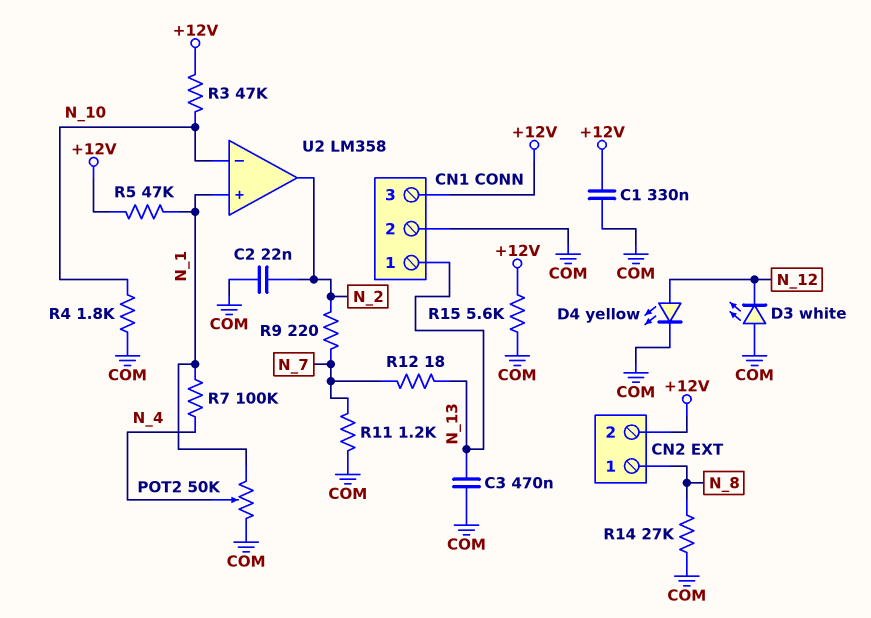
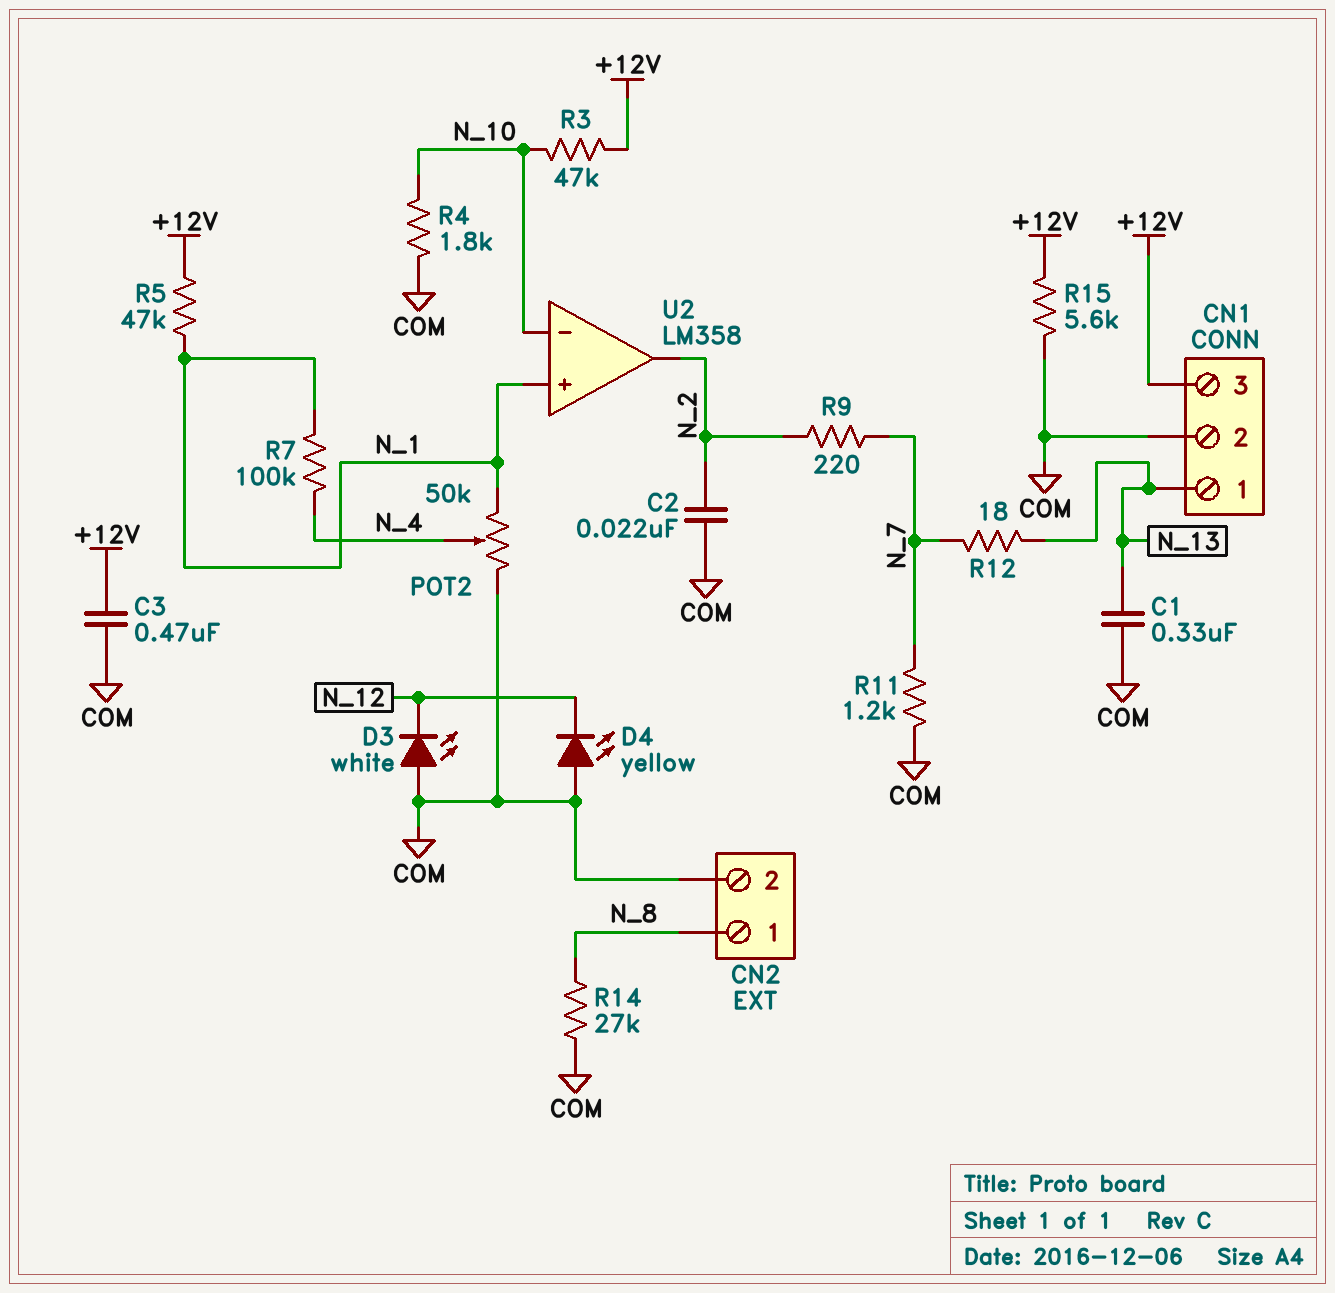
C1: 330nF (+12V, COM) -> 330nF (COM, N_13)
C3: 470nF (COM, N_13) -> 470nF (+12V, COM)
CN2 pin 2: +12V -> COM
D4: LED yellow (A N_12, K COM) -> LED yellow (A COM, K N_12)

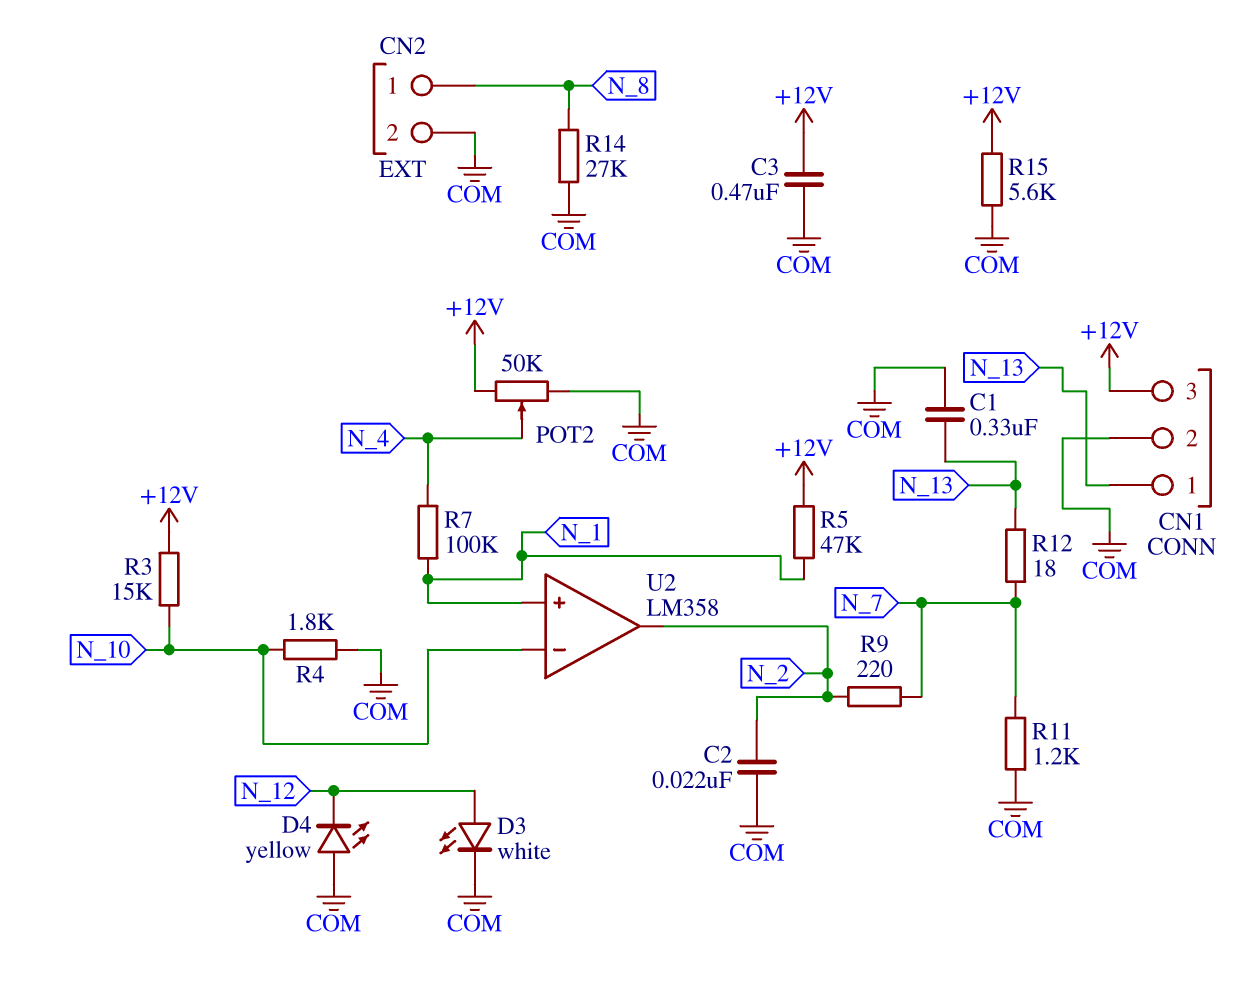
D3: LED white (A COM, K N_12) -> LED white (A N_12, K COM)
POT2: 50k (COM, N_1, wiper N_4) -> 50k (+12V, COM, wiper N_4)
R3: 47k (+12V, N_10) -> 15k (+12V, N_10)

